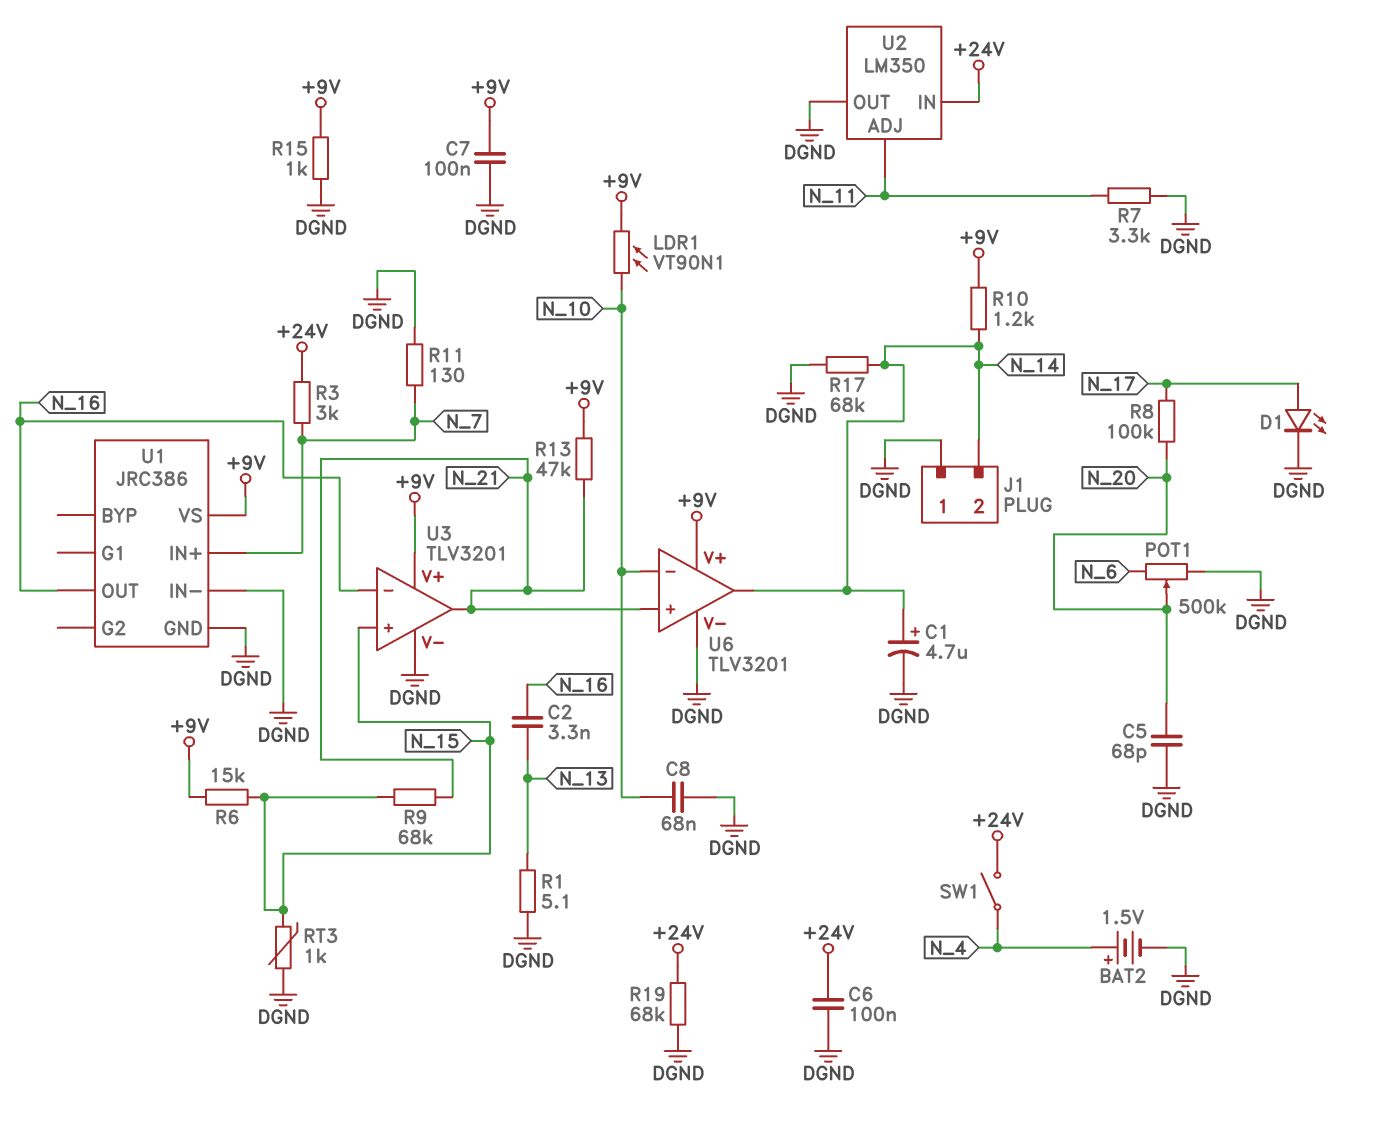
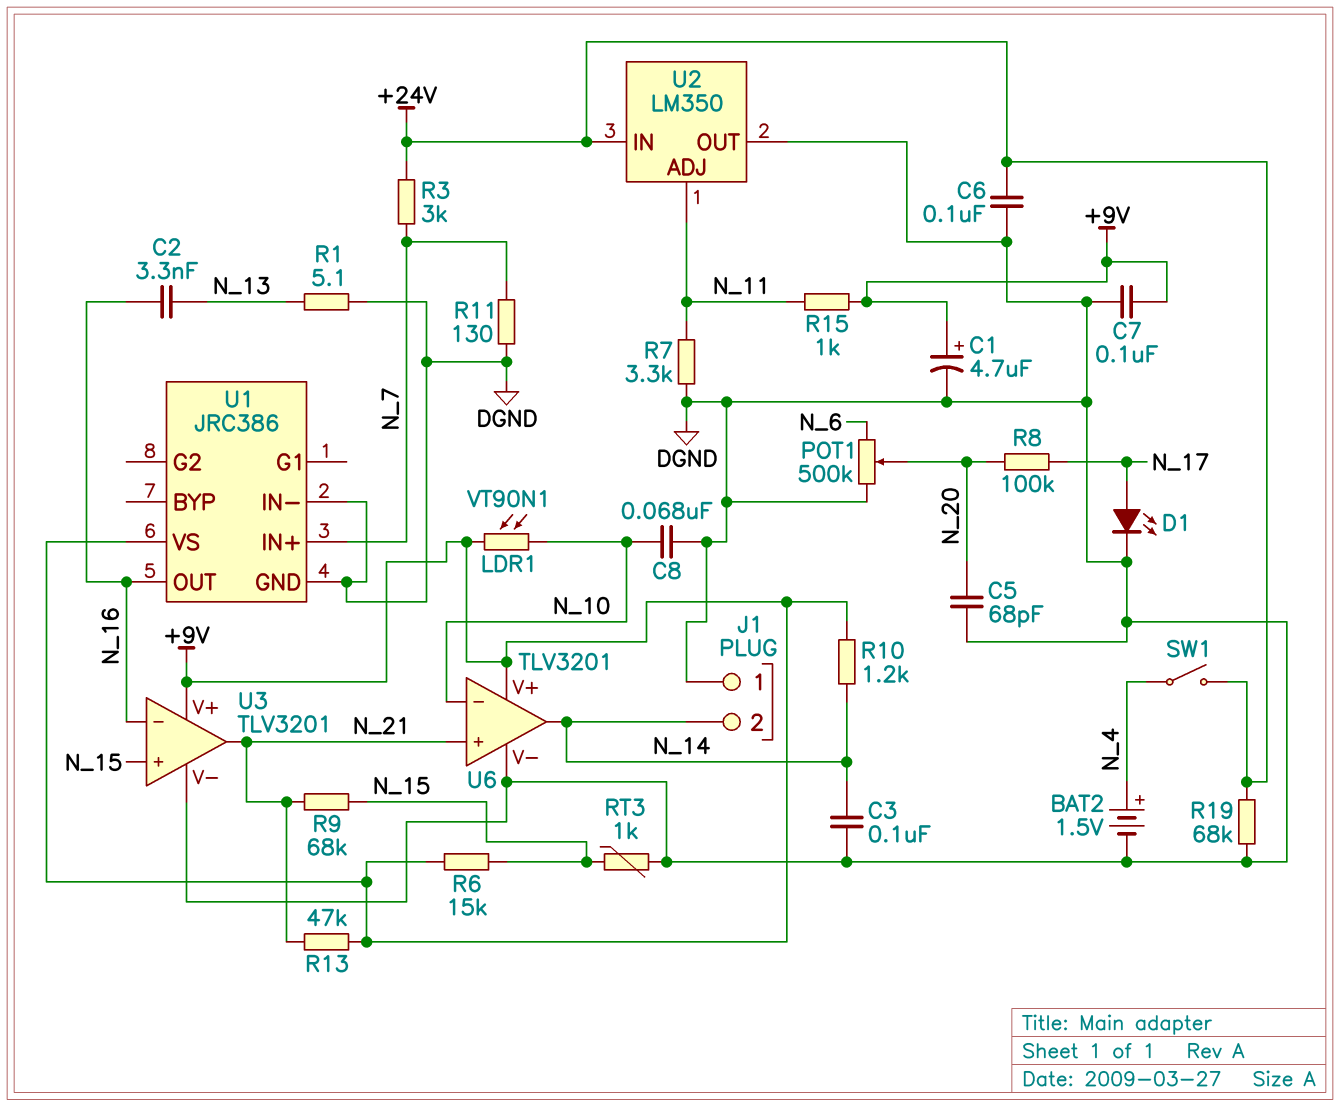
C1: 4.7uF (plus N_14, minus DGND) -> 4.7uF (plus +9V, minus DGND)
C3: none -> 100nF (DGND, N_14)
R15: 1k (+9V, DGND) -> 1k (+9V, N_11)
R17: 68k (DGND, N_14) -> none

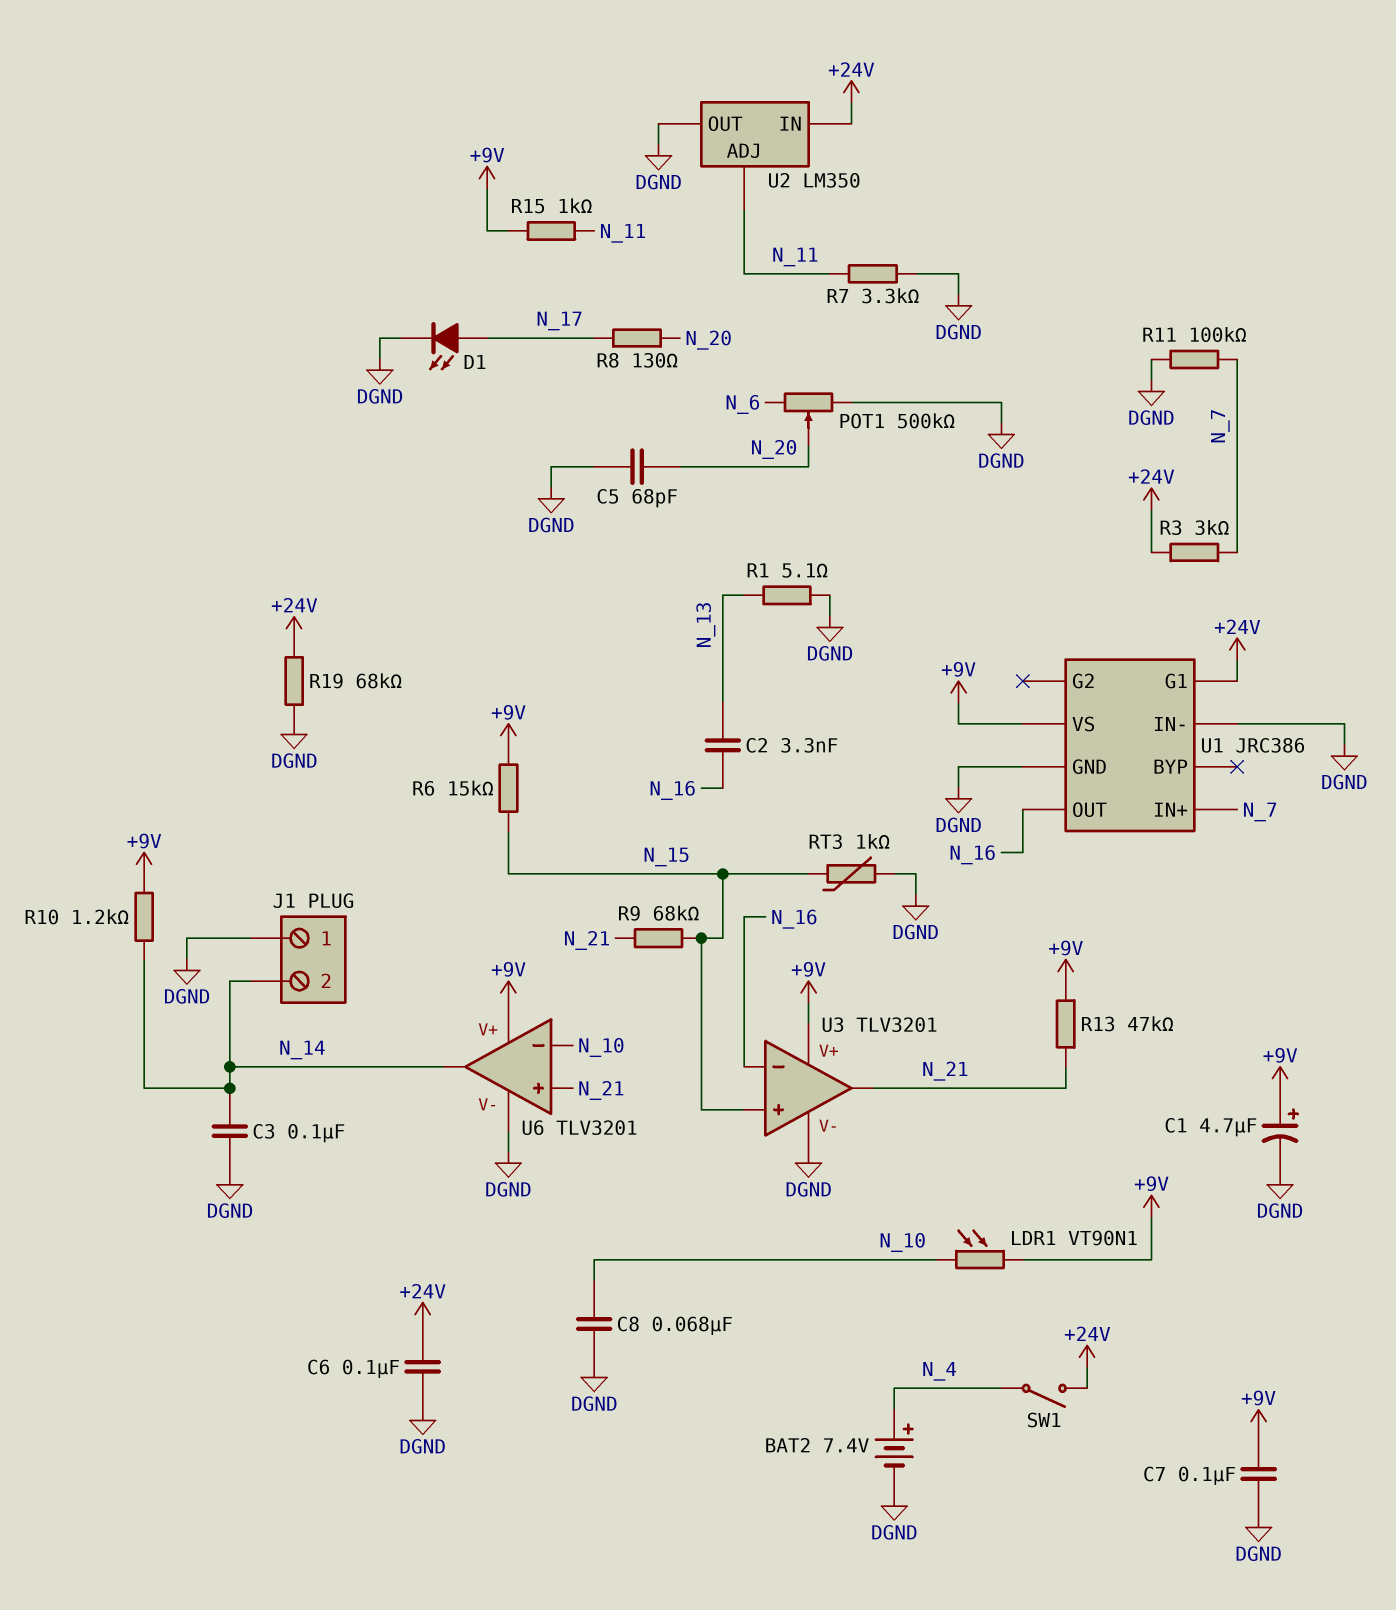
BAT2: 1.5V (plus N_4, minus DGND) -> 7.4V (plus N_4, minus DGND)
R8: 100k (N_17, N_20) -> 130 (N_17, N_20)
R11: 130 (DGND, N_7) -> 100k (DGND, N_7)
U1 pin G1: none -> +24V

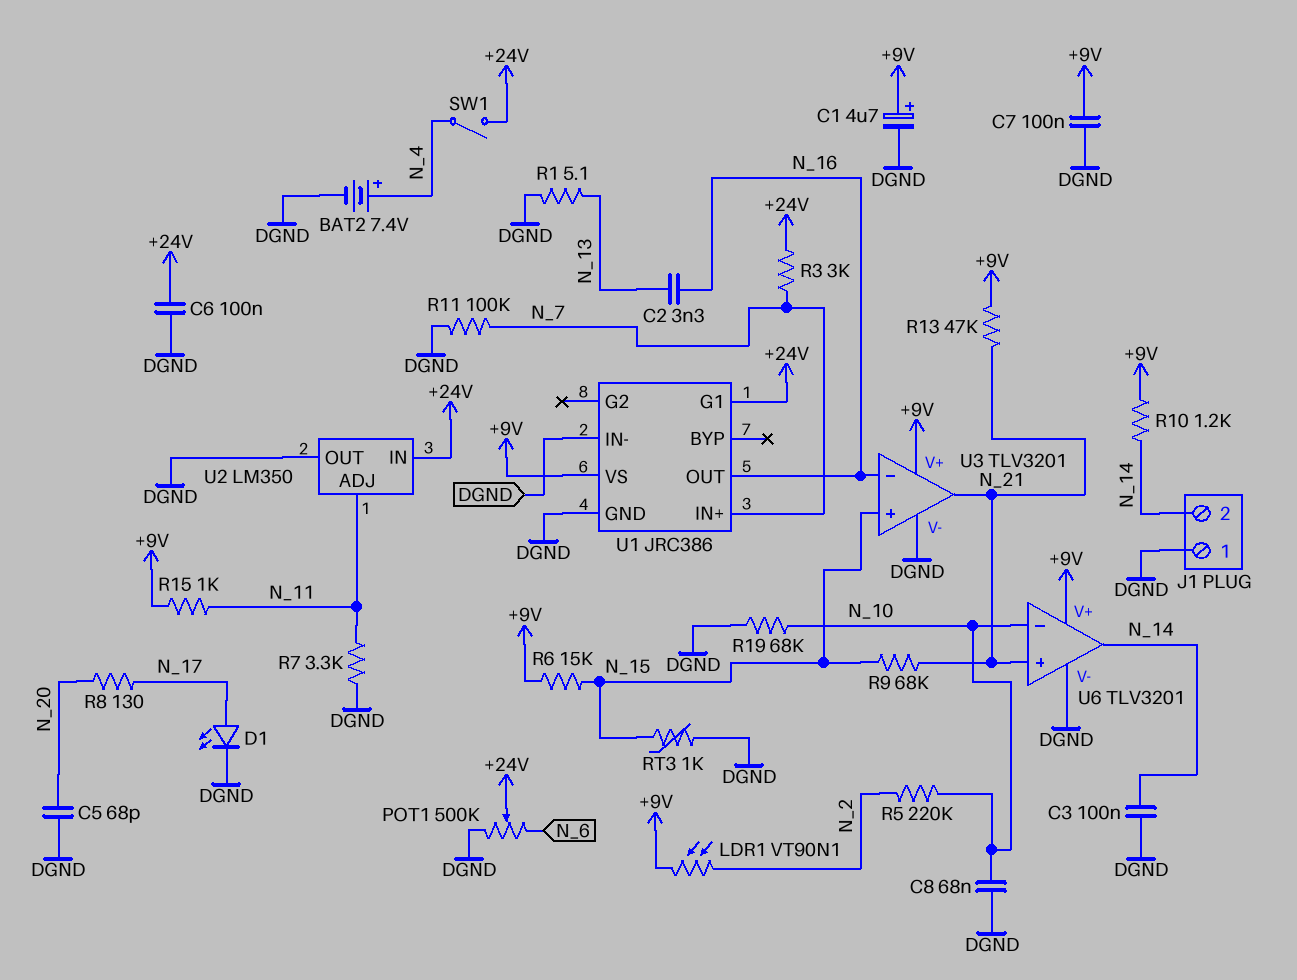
LDR1: VT90N1 (+9V, N_10) -> VT90N1 (+9V, N_2)
POT1: 500k (DGND, N_6, wiper N_20) -> 500k (DGND, N_6, wiper +24V)
R5: none -> 220k (N_2, N_10)
R19: 68k (+24V, DGND) -> 68k (DGND, N_10)

